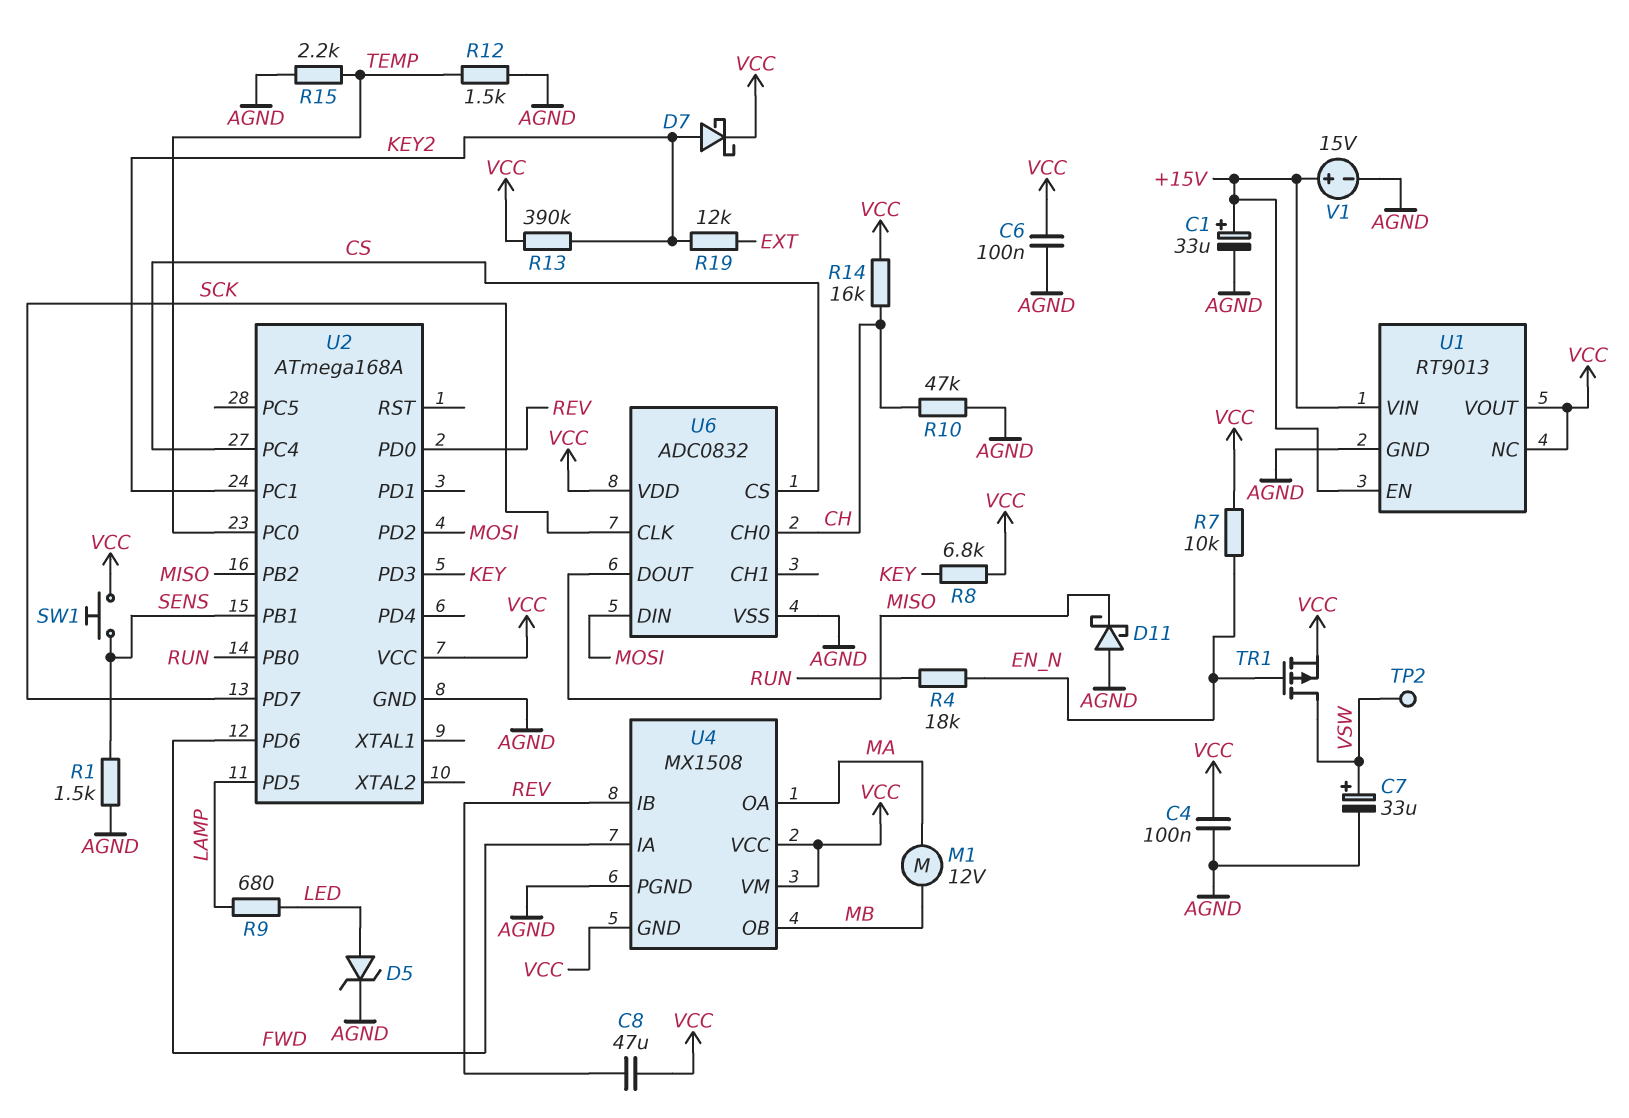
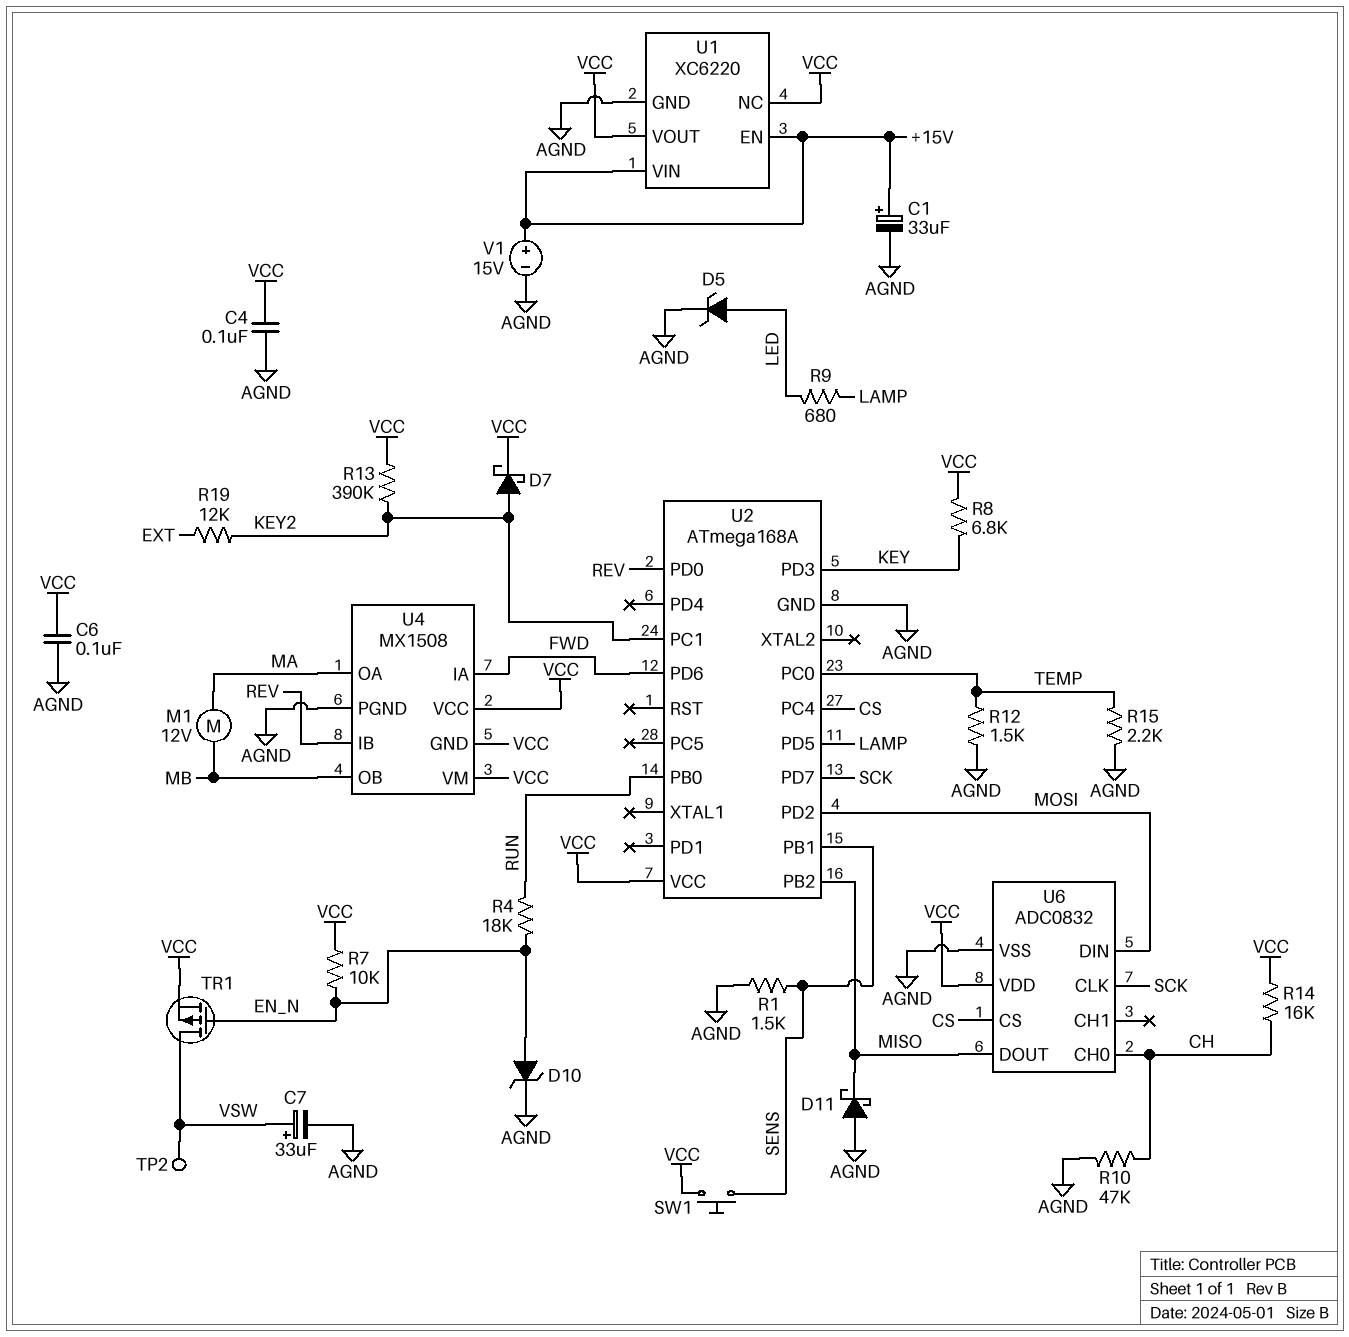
C8: 47uF (REV, VCC) -> none
D10: none -> zener (A EN_N, K AGND)
U1: RT9013 -> XC6220

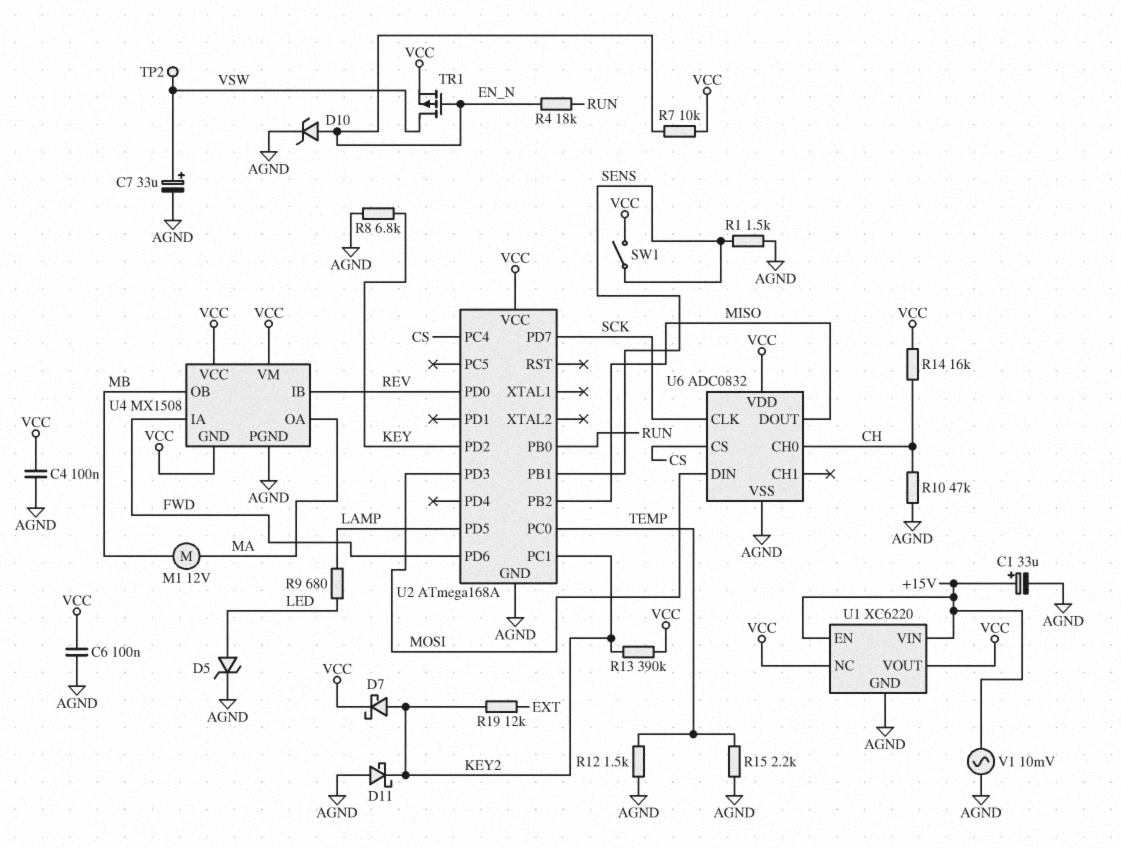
D11: schottky (A AGND, K MISO) -> schottky (A AGND, K KEY2)
R8: 6.8k (KEY, VCC) -> 6.8k (AGND, KEY)
SW1: button (SENS, VCC) -> switch (SENS, VCC)
U2 pin PD2: MOSI -> KEY
U2 pin PD3: KEY -> MOSI
V1: 15V (plus +15V, minus AGND) -> AC 10mV (+15V, AGND)

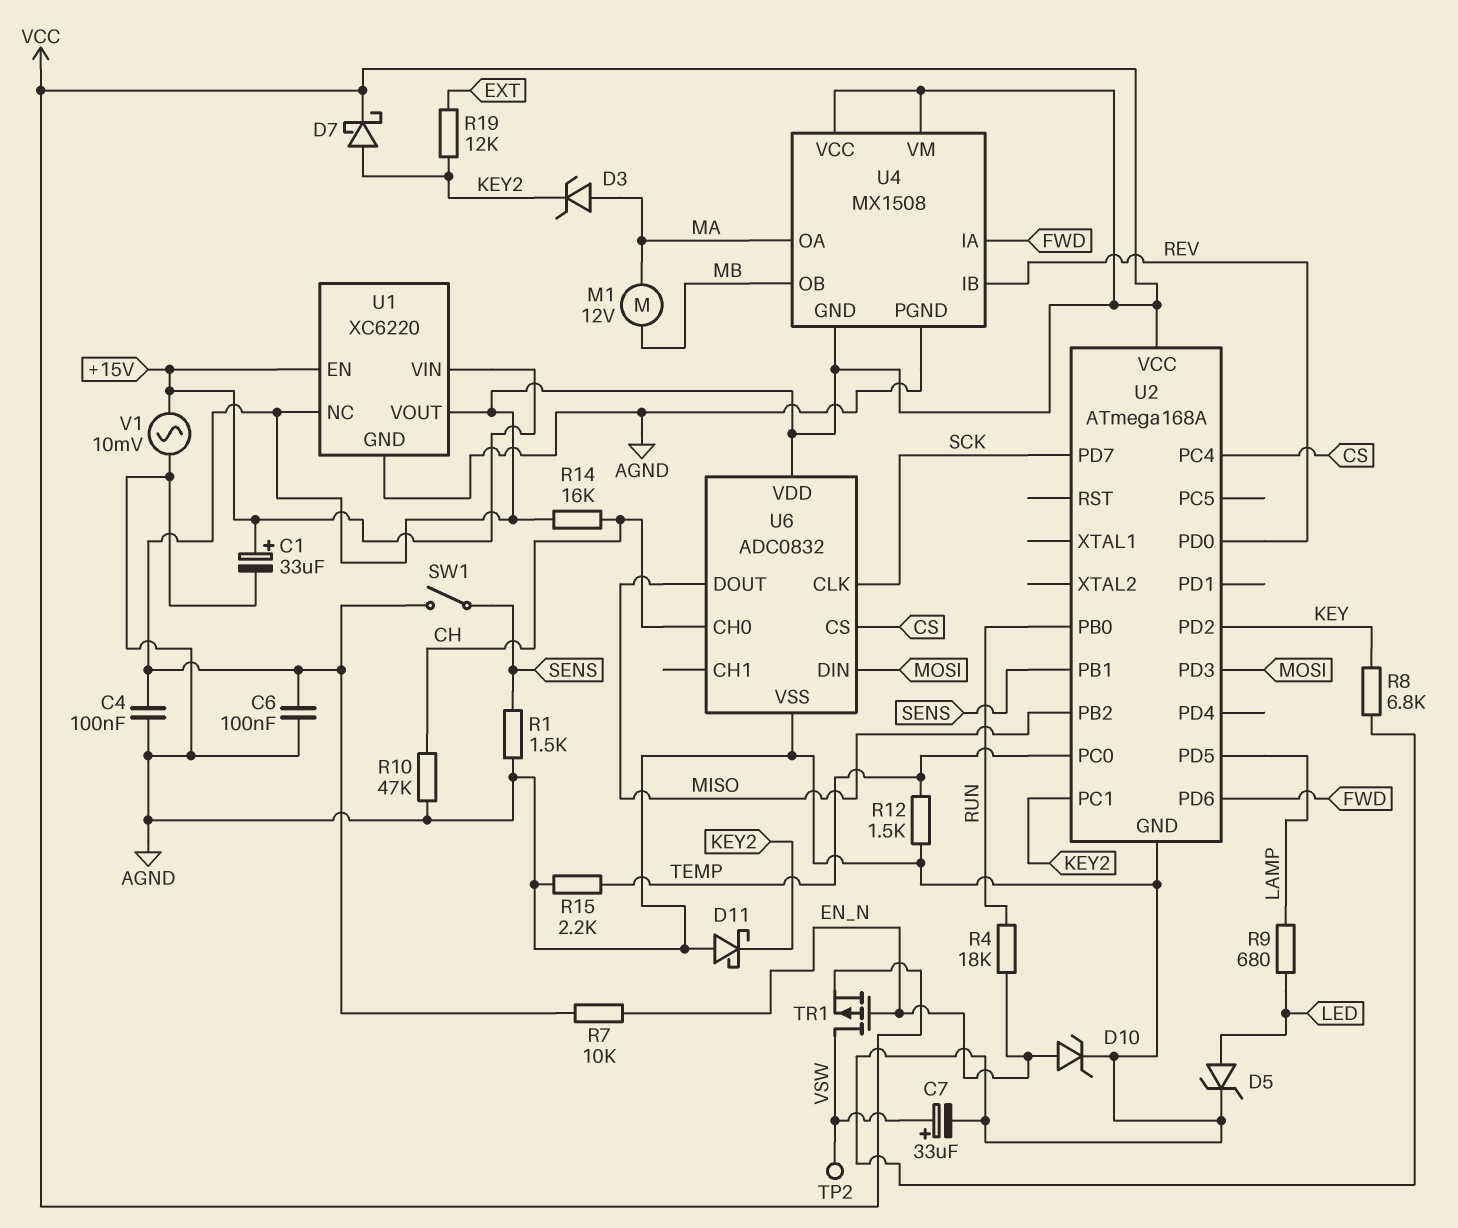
D3: none -> zener (A MA, K KEY2)
R13: 390k (KEY2, VCC) -> none

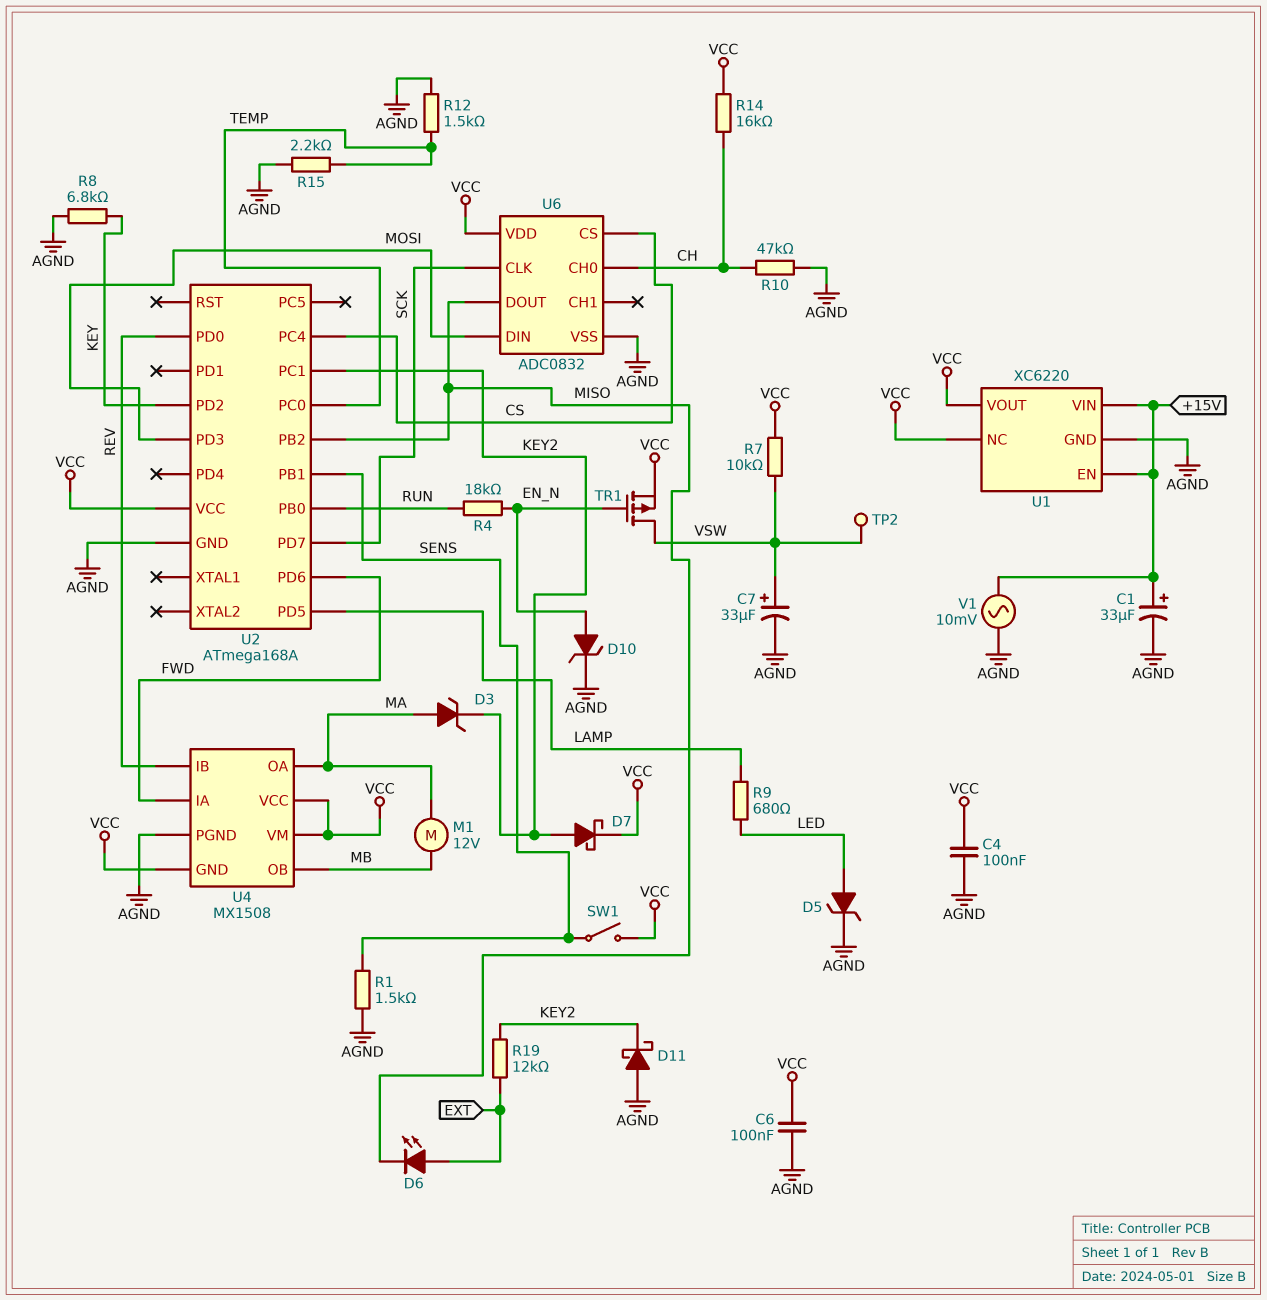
D6: none -> LED (A EXT, K MISO)
R7: 10k (EN_N, VCC) -> 10k (VCC, VSW)

